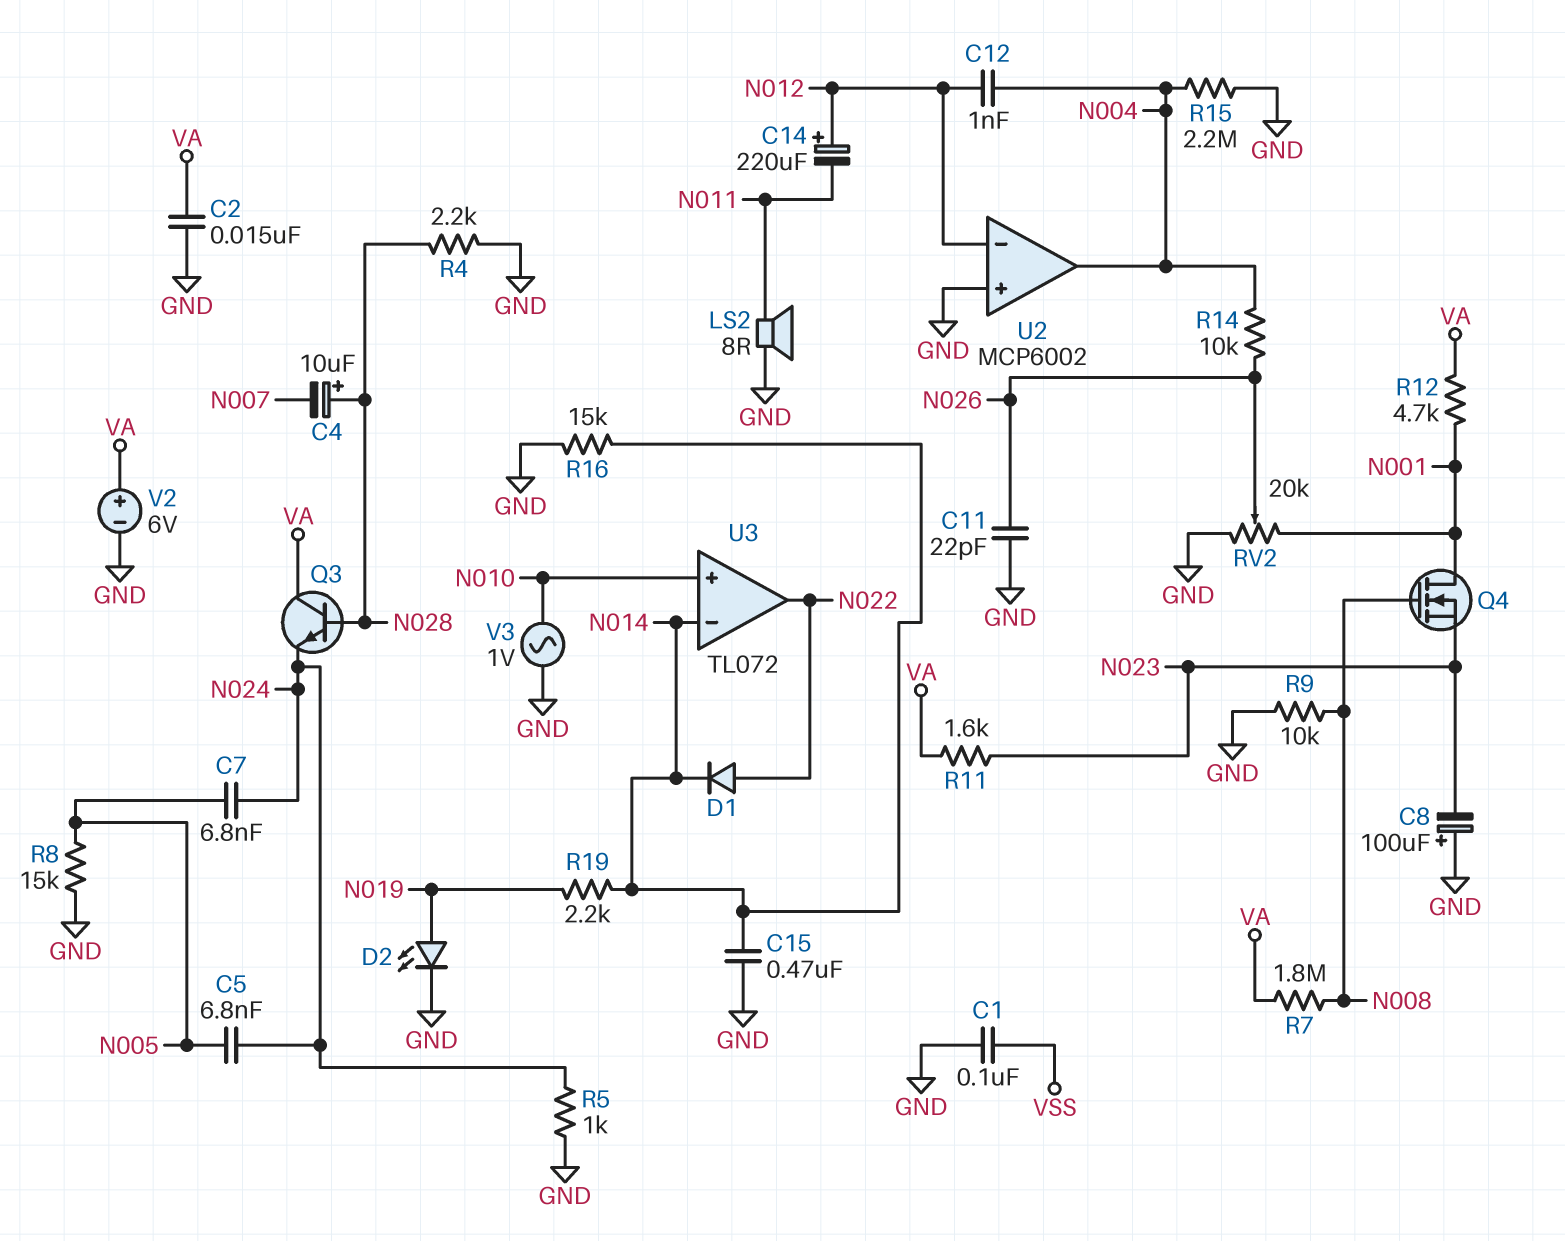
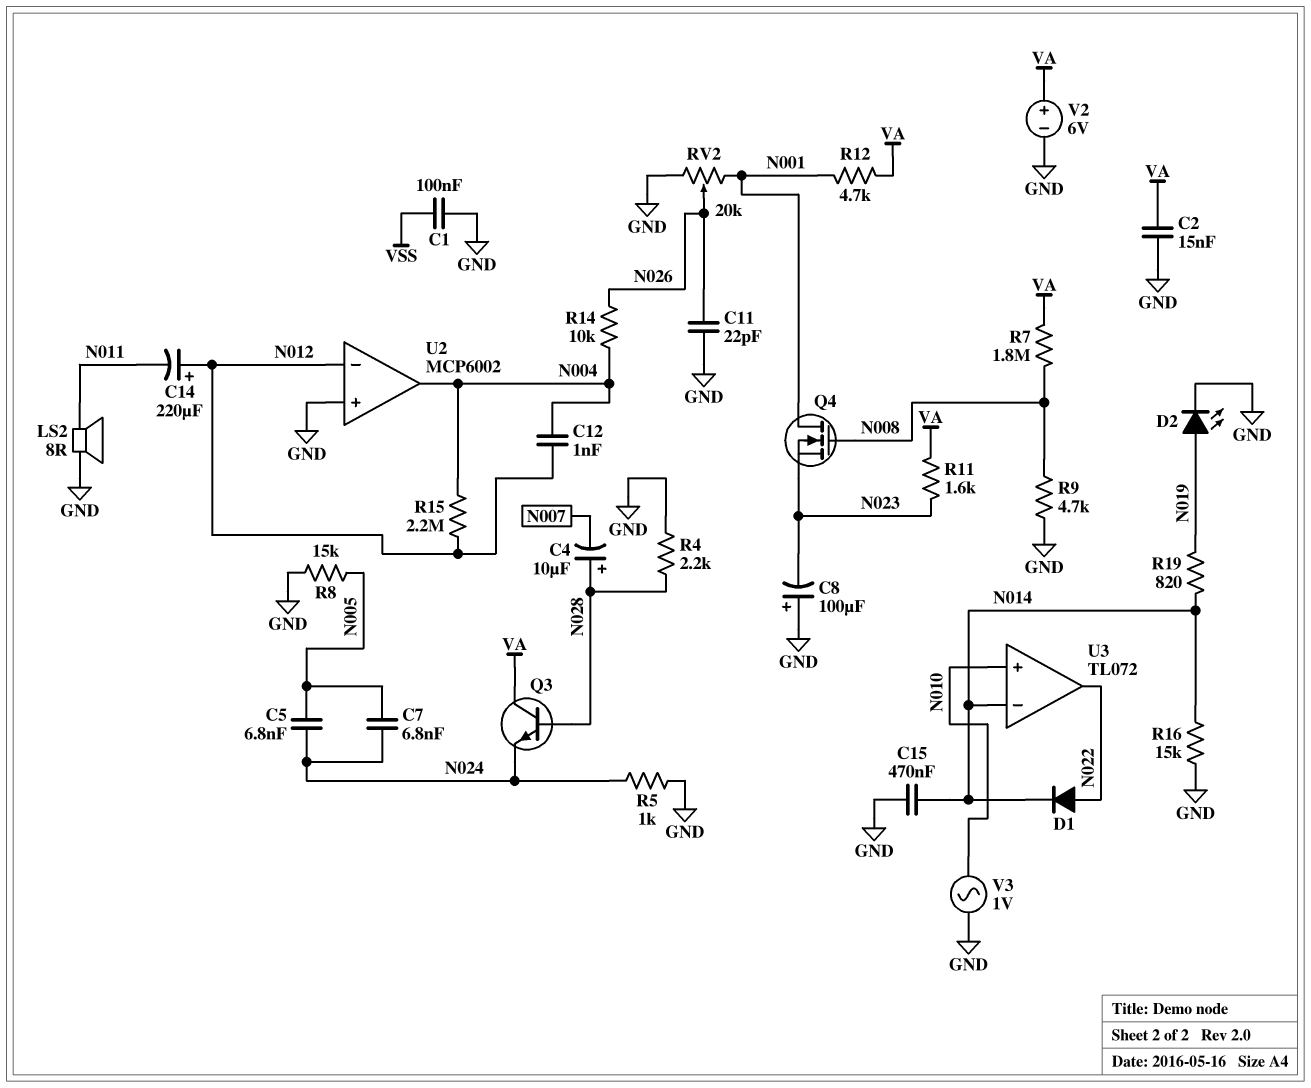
R9: 10k (GND, N008) -> 4.7k (GND, N008)
R15: 2.2M (GND, N004) -> 2.2M (N004, N012)
R19: 2.2k (N014, N019) -> 820 (N014, N019)

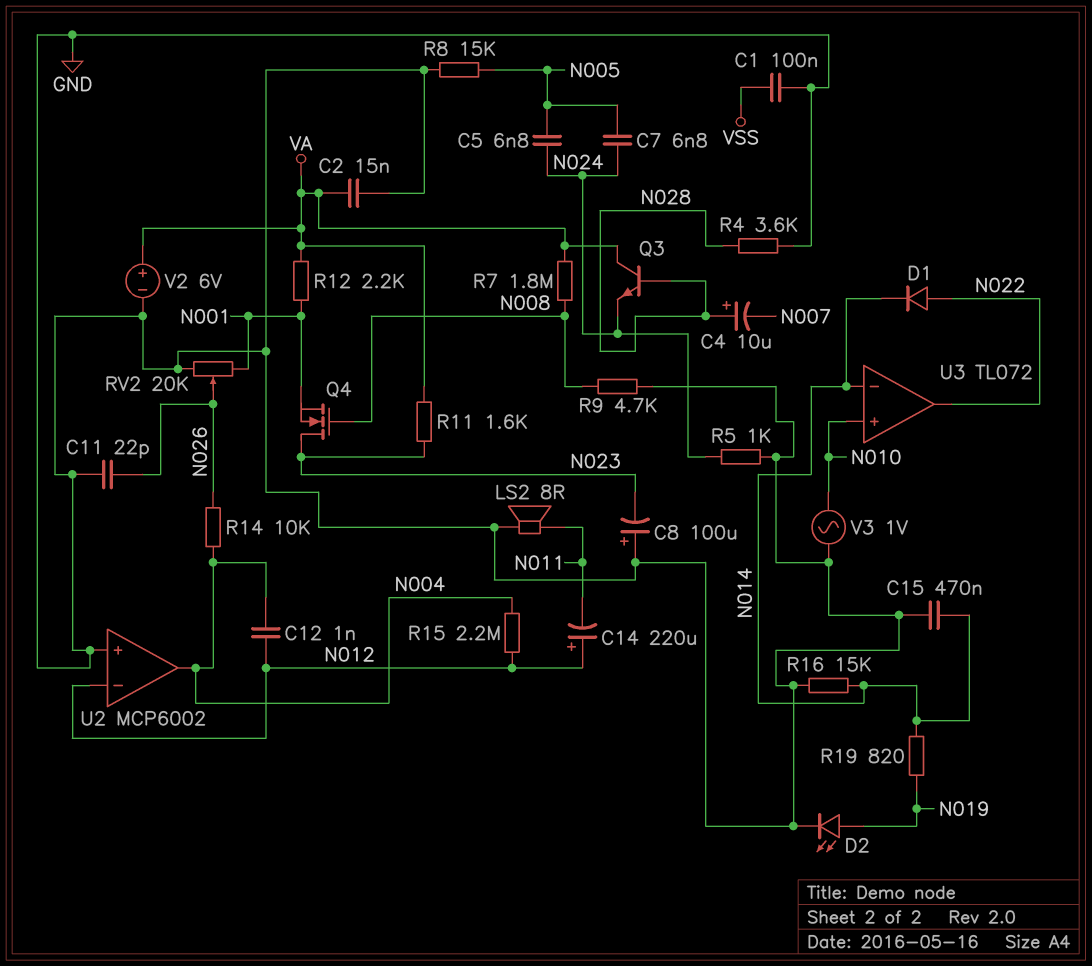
Q4: NMOS (G N008, D N001, S N023) -> NMOS (G N008, D N023, S N001)
R4: 2.2k (GND, N028) -> 3.6k (GND, N028)
R12: 4.7k (N001, VA) -> 2.2k (N001, VA)

